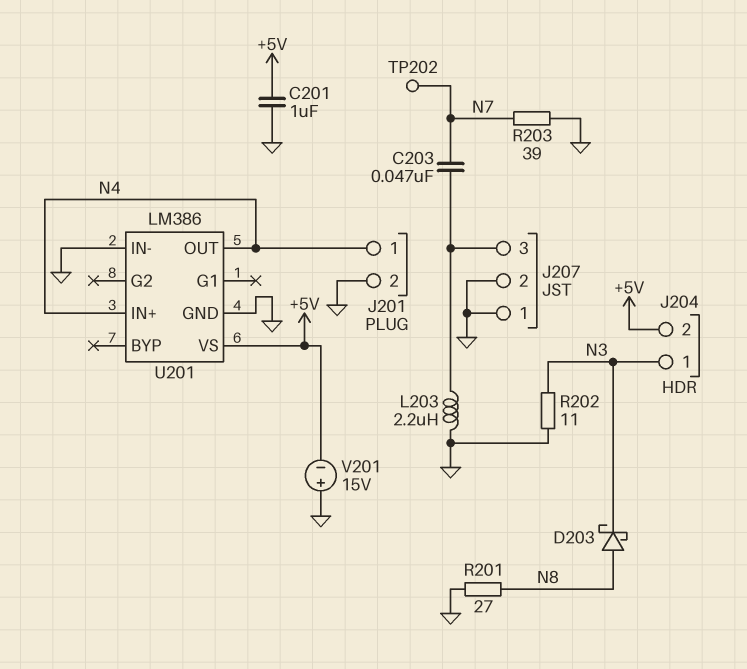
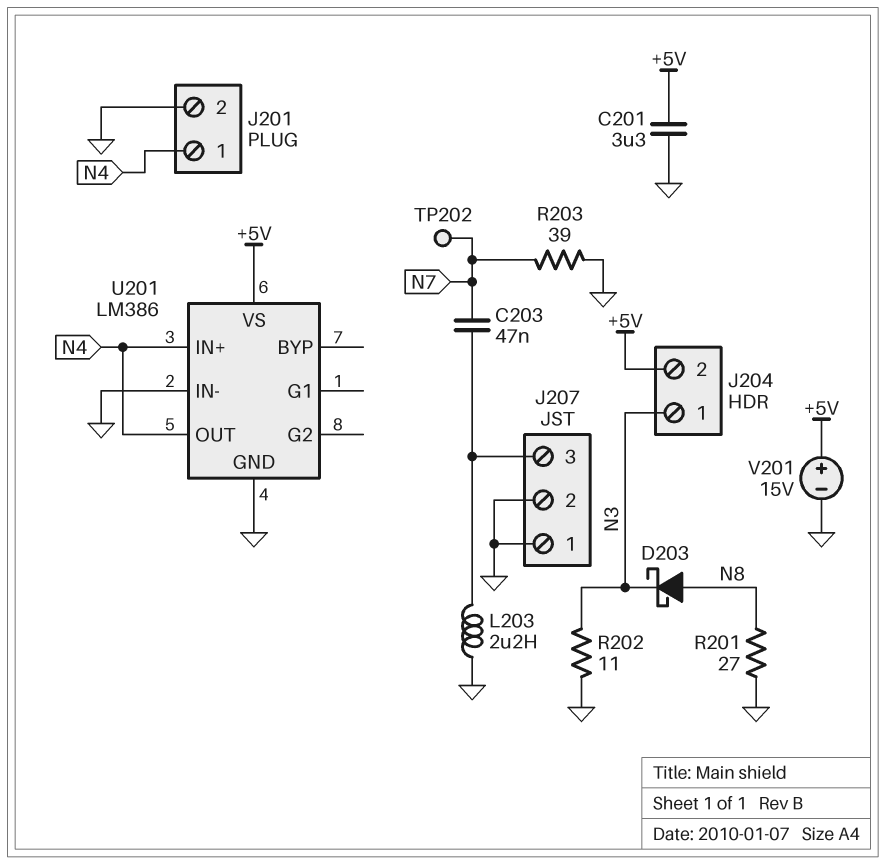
C201: 1uF (+5V, GND) -> 3.3uF (+5V, GND)
V201: 15V (plus GND, minus +5V) -> 15V (plus +5V, minus GND)

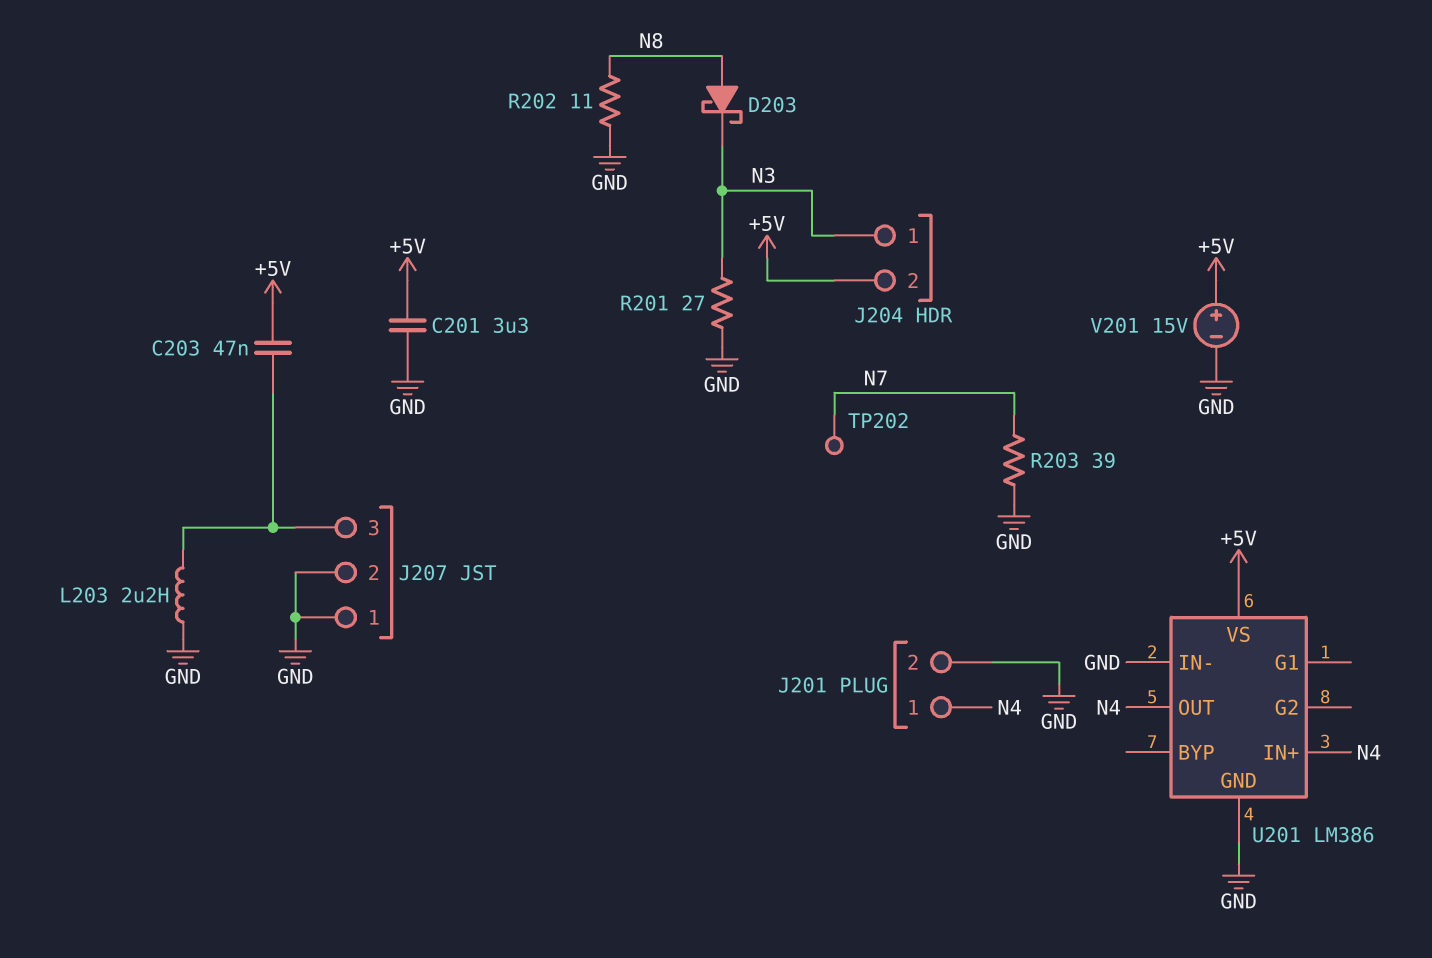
C203: 47nF (J207/3, N7) -> 47nF (+5V, J207/3)
R201: 27 (GND, N8) -> 27 (GND, N3)
R202: 11 (GND, N3) -> 11 (GND, N8)

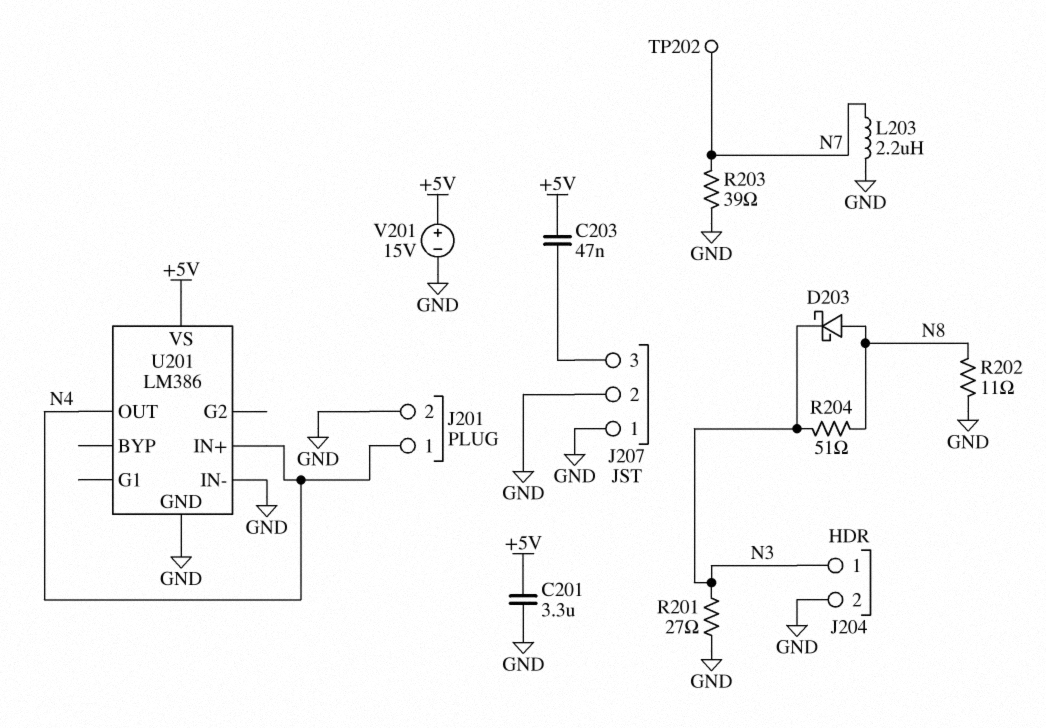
J204 pin 2: +5V -> GND
L203: 2.2uH (GND, J207/3) -> 2.2uH (GND, N7)
R204: none -> 51 (N3, N8)

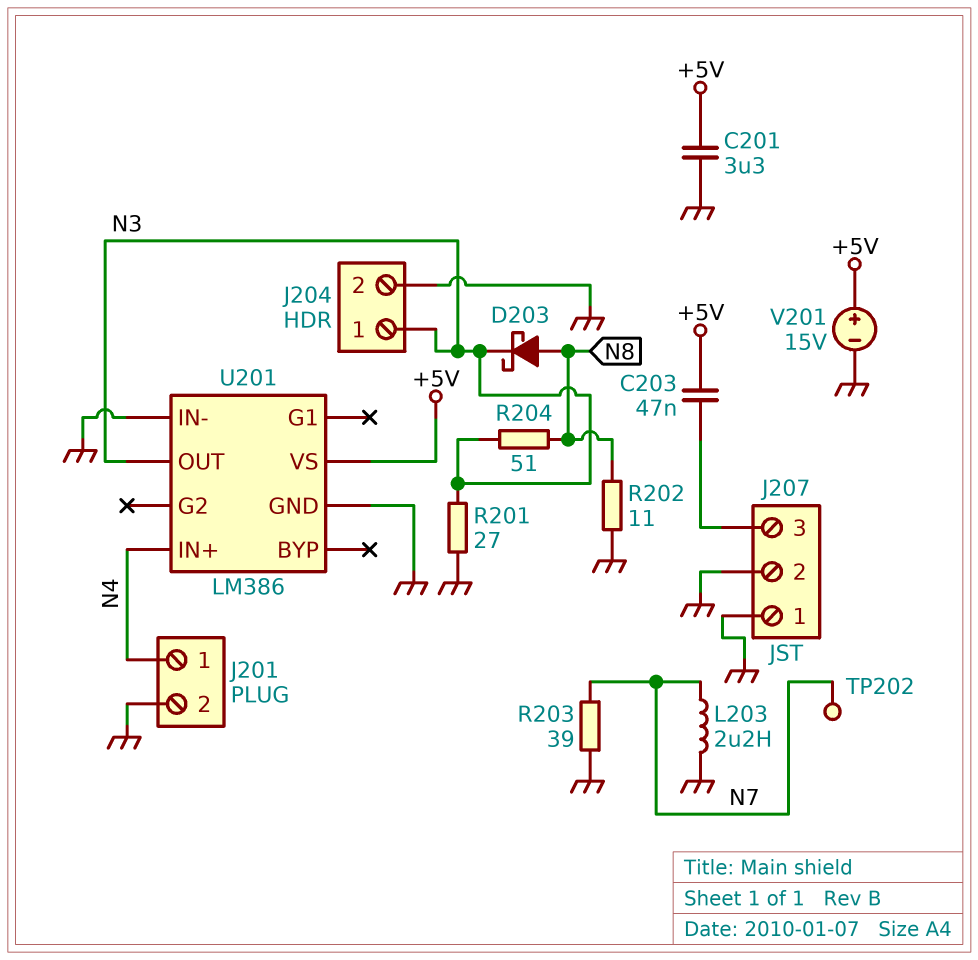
U201 pin OUT: N4 -> N3

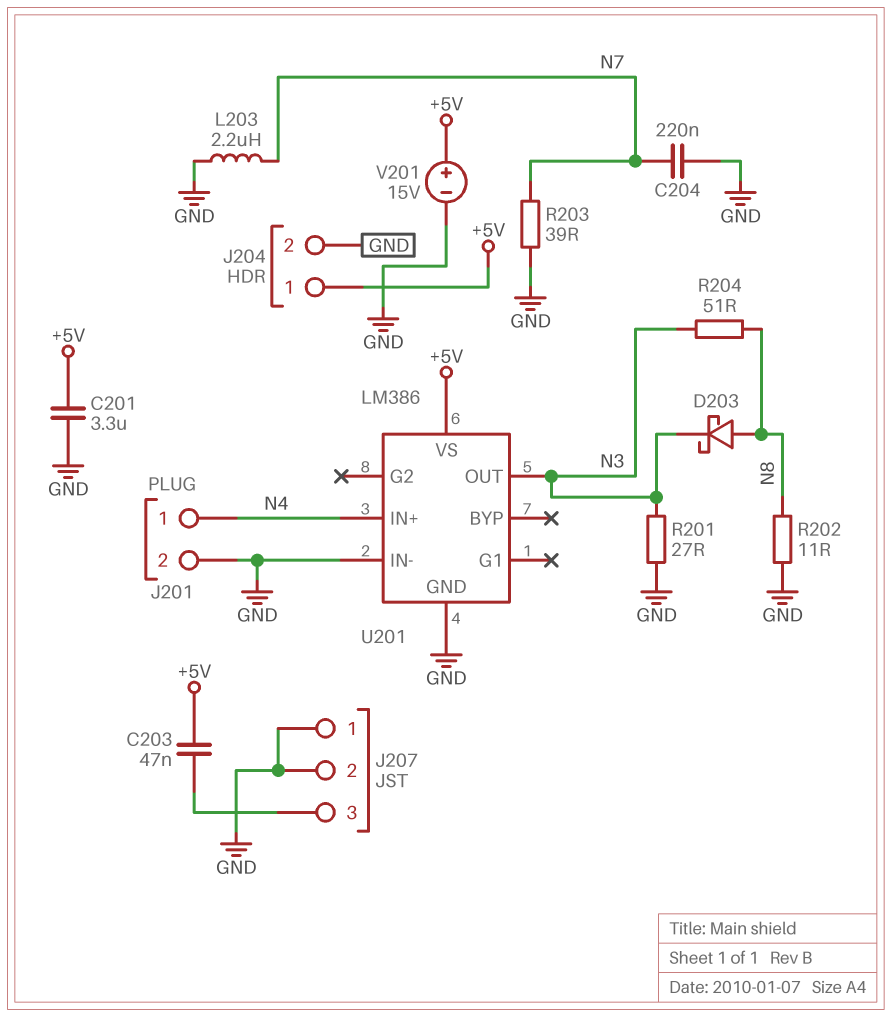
C204: none -> 220nF (GND, N7)
J204 pin 1: N3 -> +5V
TP202: test point (N7) -> none

